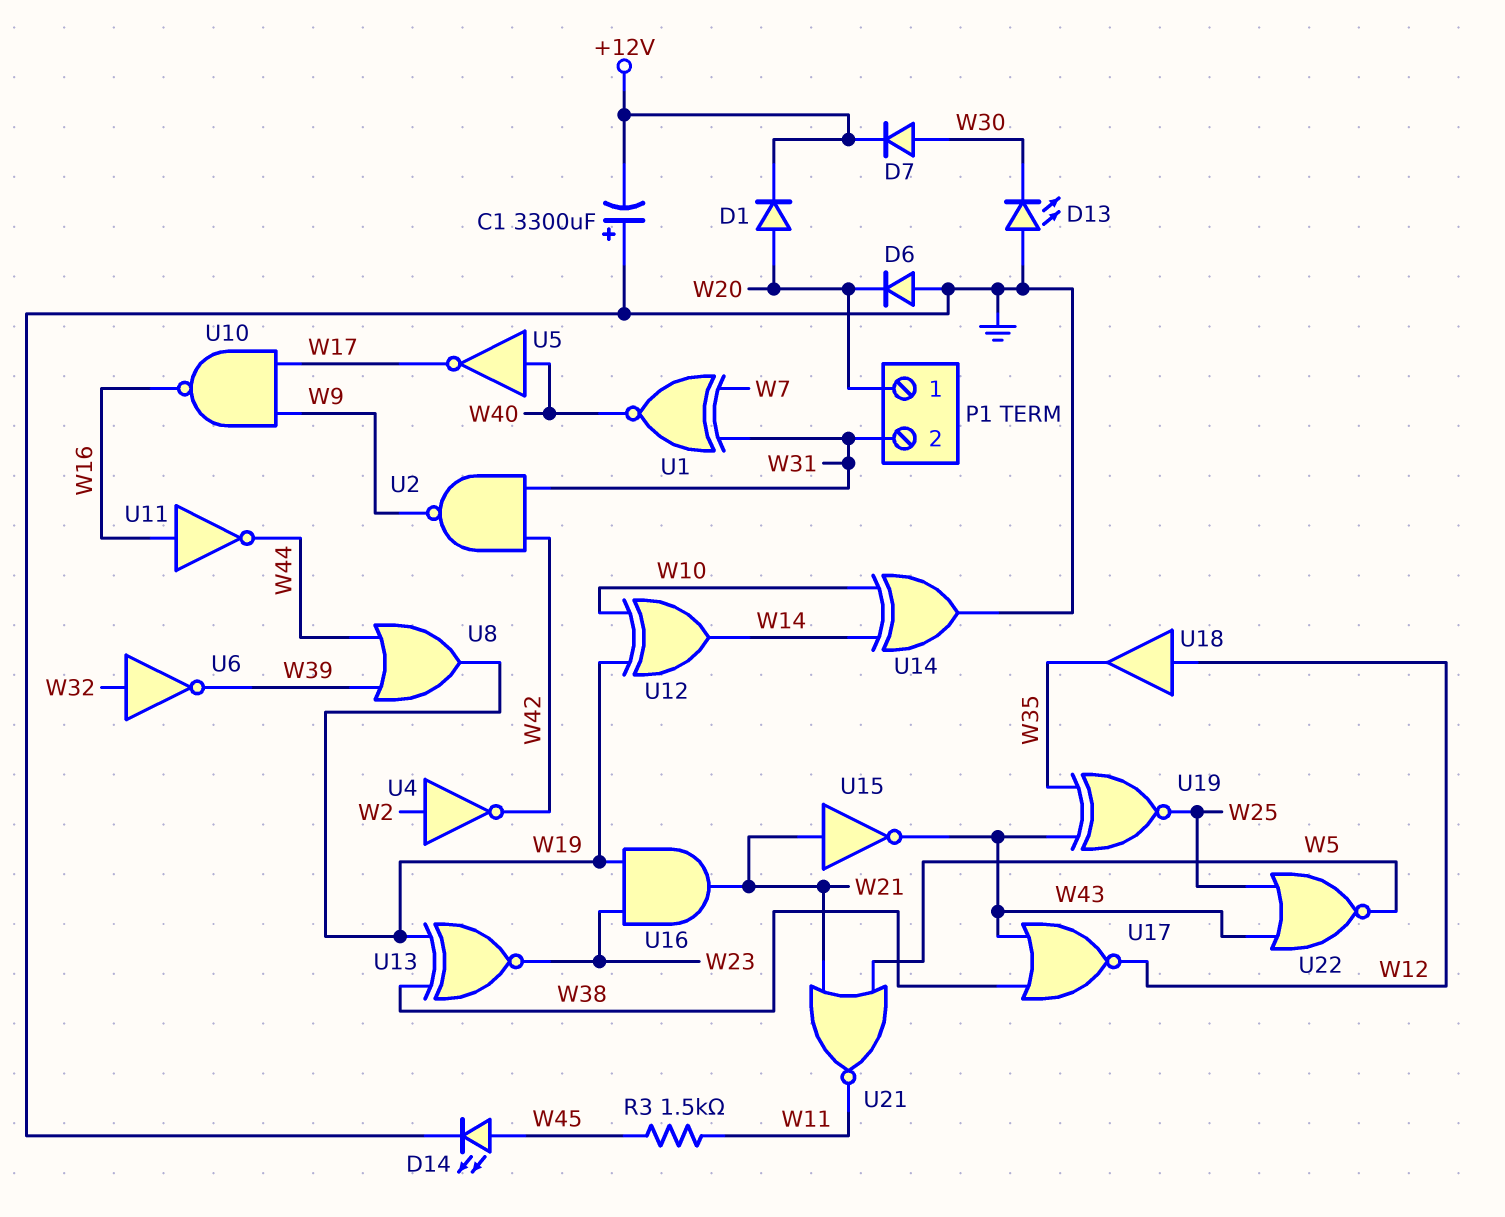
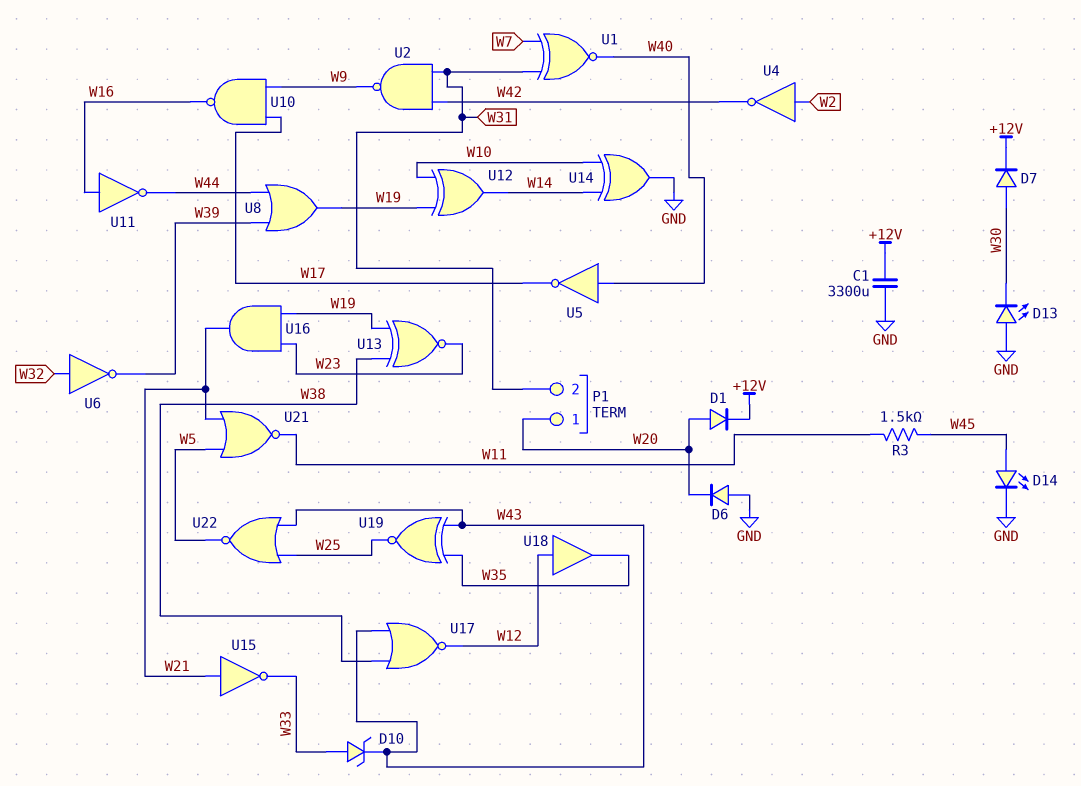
C1: 3300uF (plus GND, minus +12V) -> 3300uF (+12V, GND)
D10: none -> zener (A W33, K W43)
U15: NOT (in W21, out W43) -> NOT (in W21, out W33)

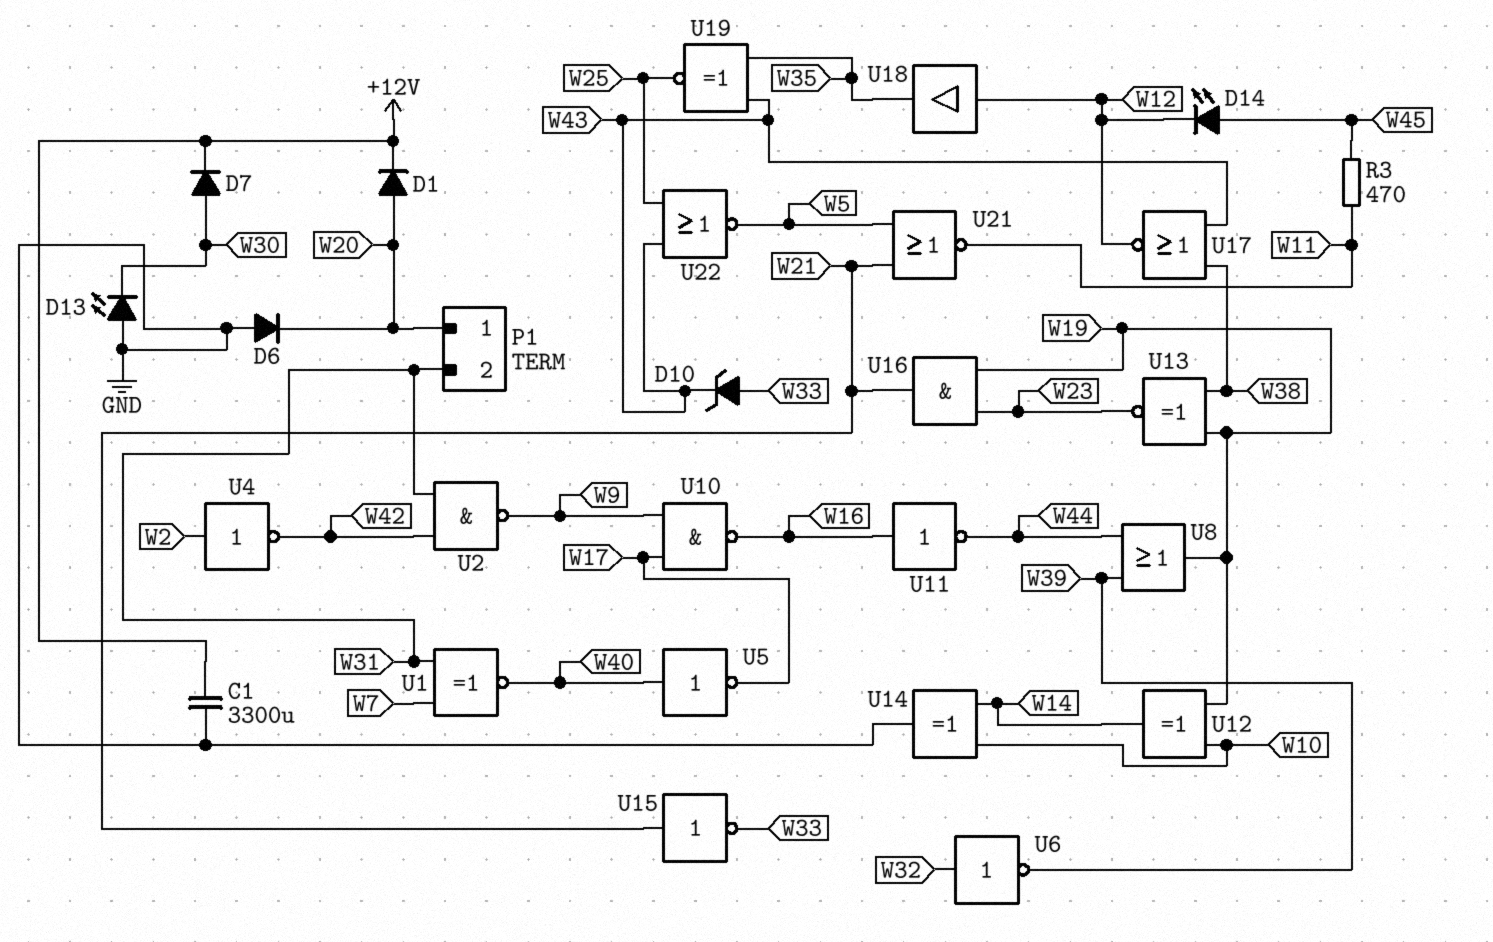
D14: LED (A W45, K GND) -> LED (A W45, K W12)
R3: 1.5k (W11, W45) -> 470 (W11, W45)

